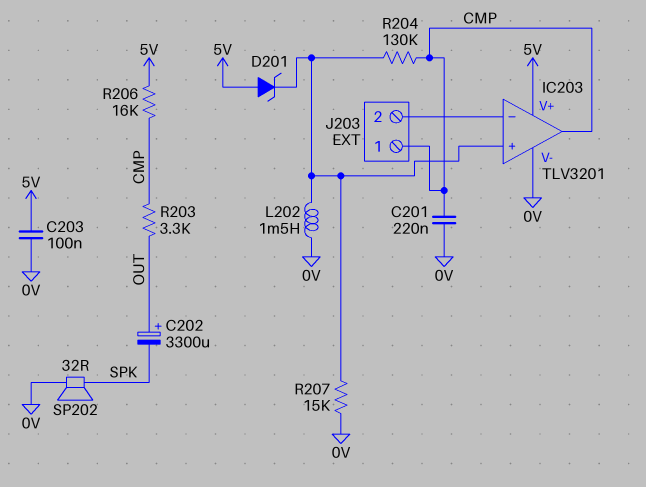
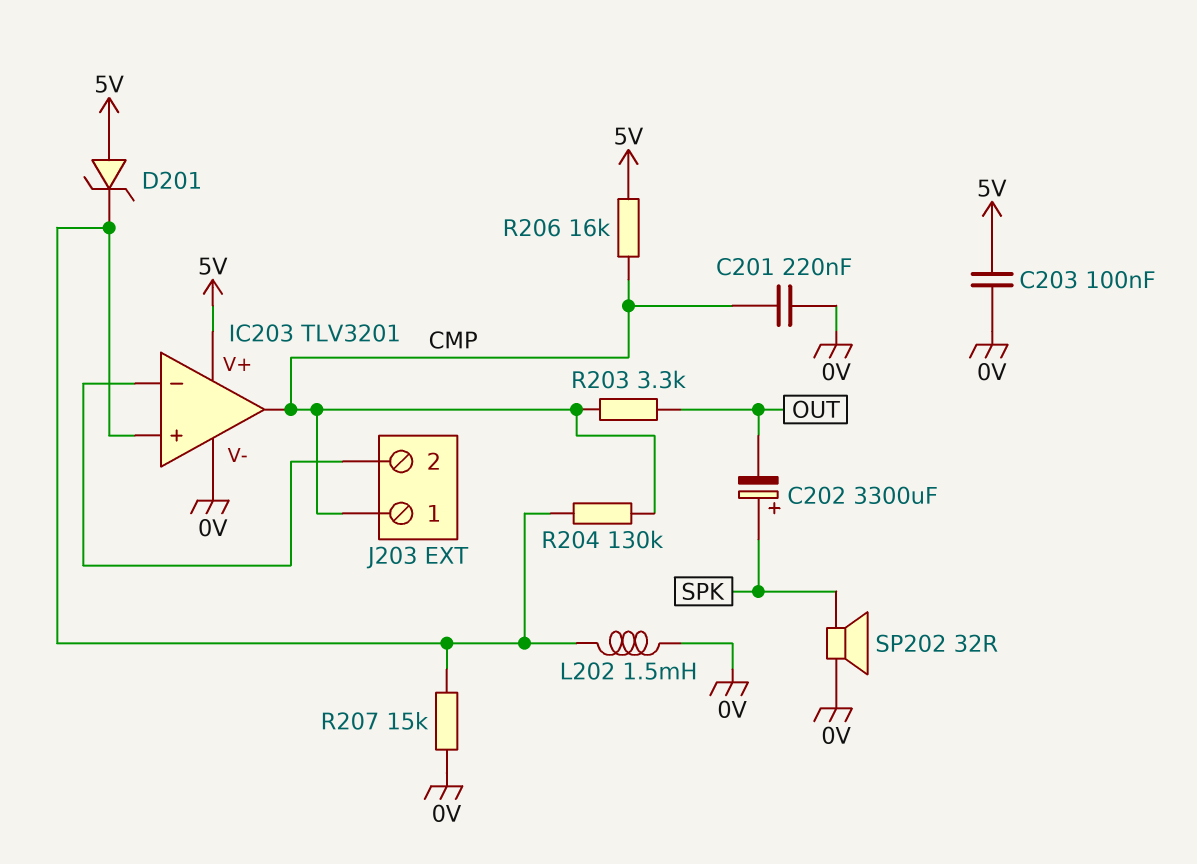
C202: 3300uF (plus OUT, minus SPK) -> 3300uF (plus SPK, minus OUT)

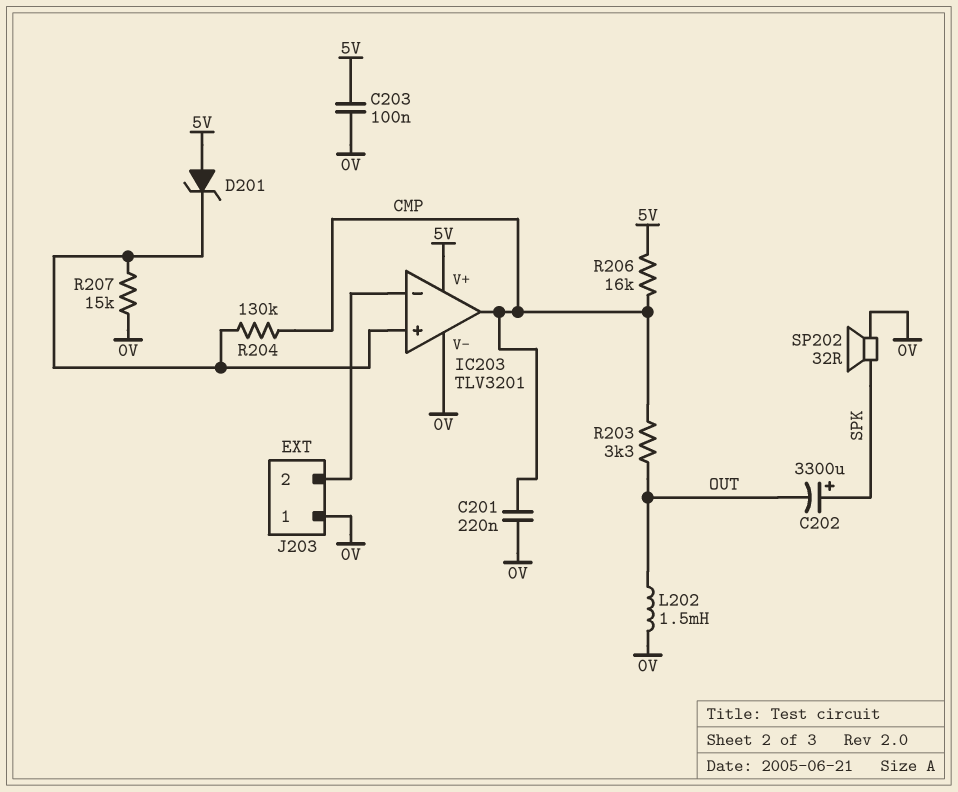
J203 pin 1: CMP -> 0V
L202: 1.5mH (0V, IC203/in+) -> 1.5mH (0V, OUT)

